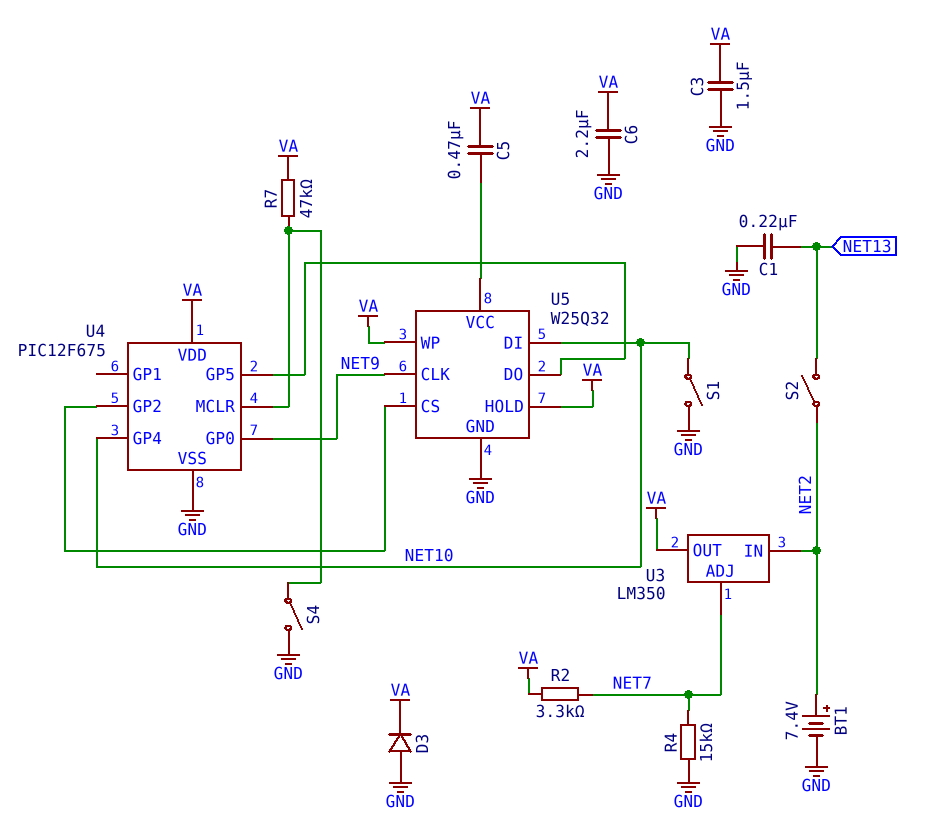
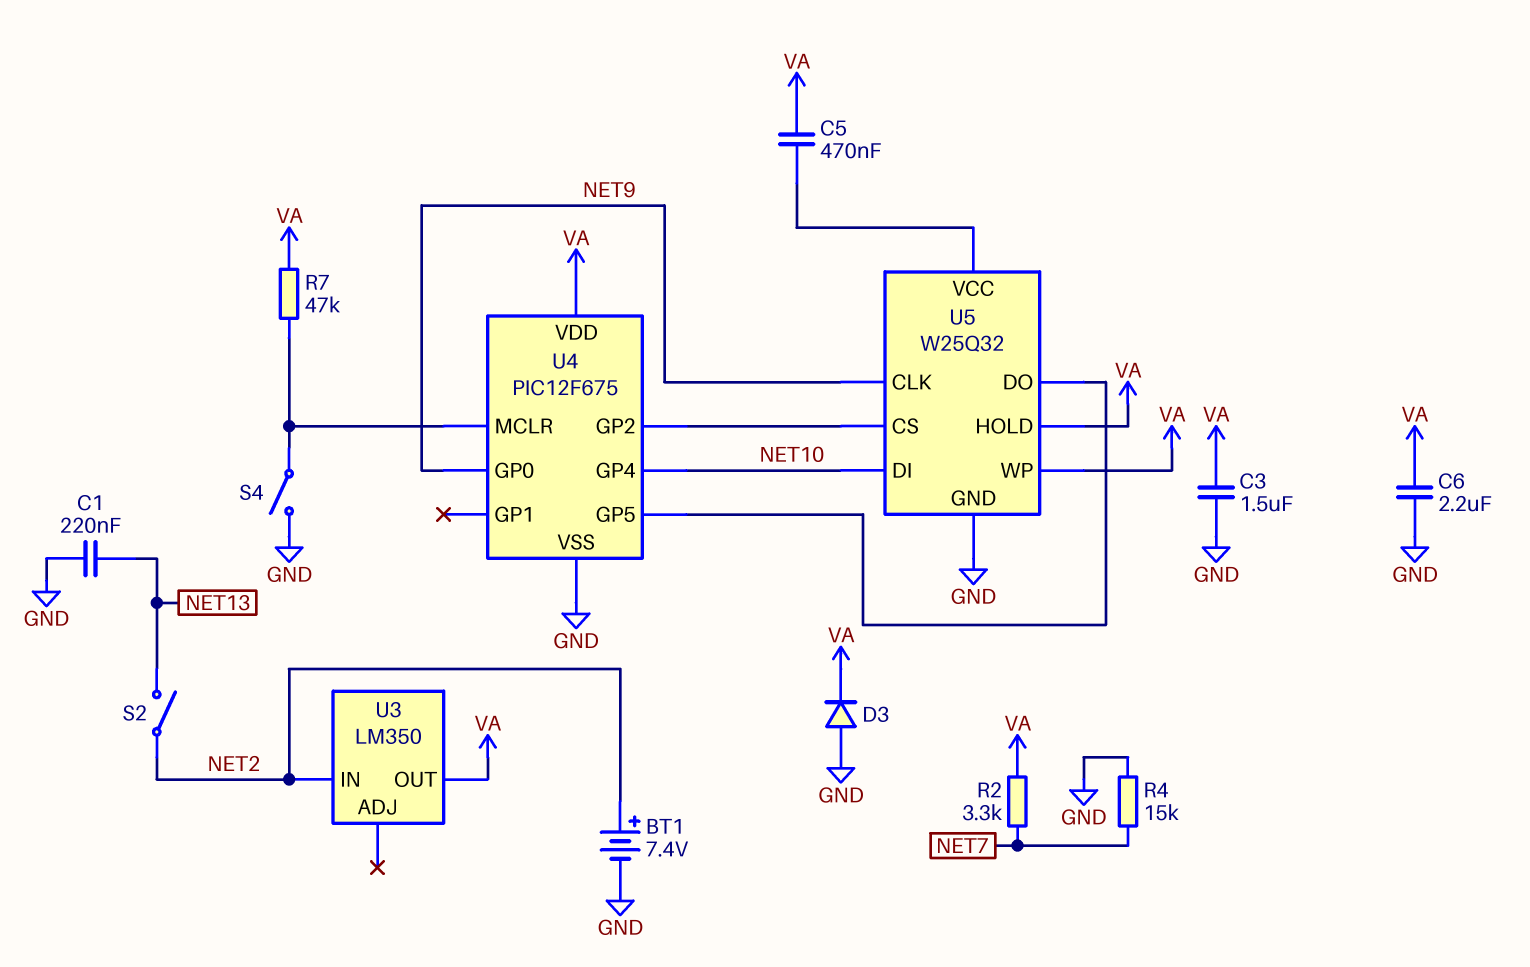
S1: switch (GND, NET10) -> none
U3 pin ADJ: NET7 -> none

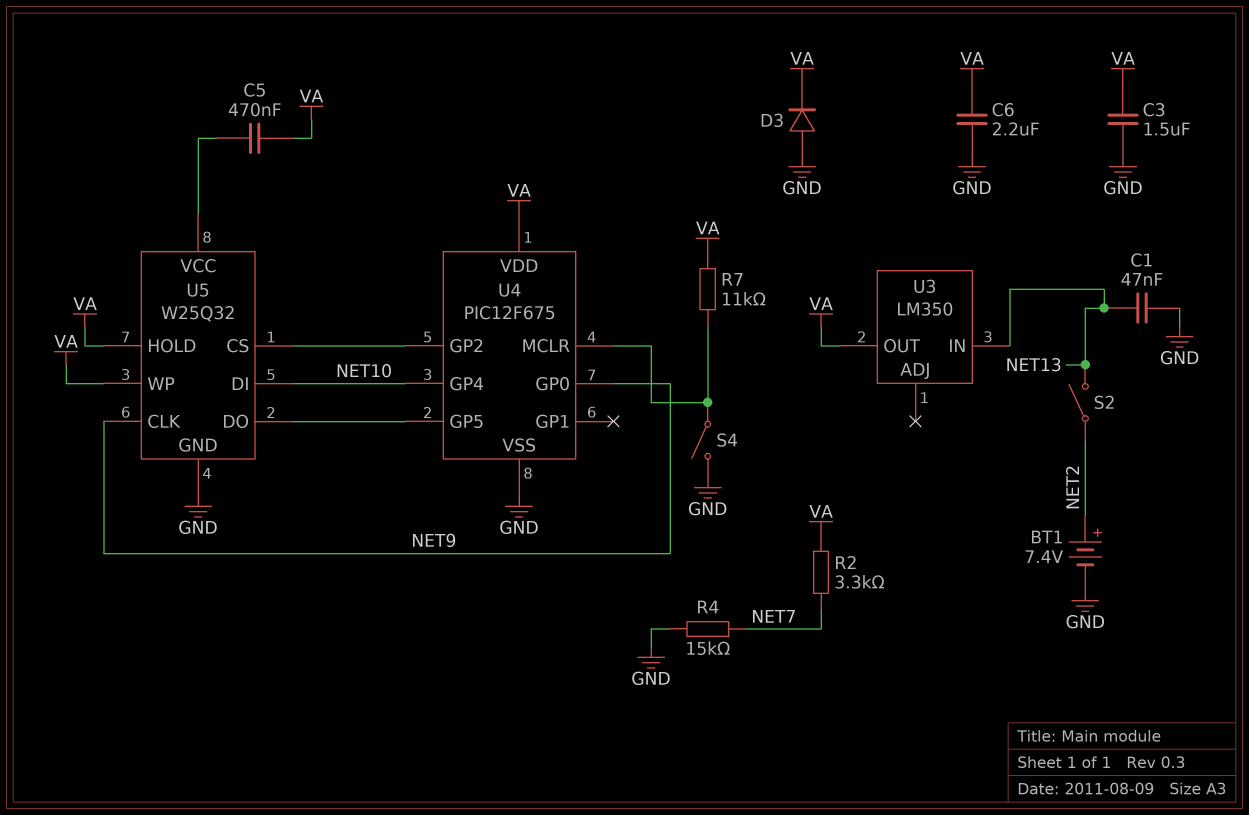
C1: 220nF (GND, NET13) -> 47nF (GND, NET13)
R7: 47k (U4/MCLR, VA) -> 11k (U4/MCLR, VA)
U3 pin IN: NET2 -> NET13

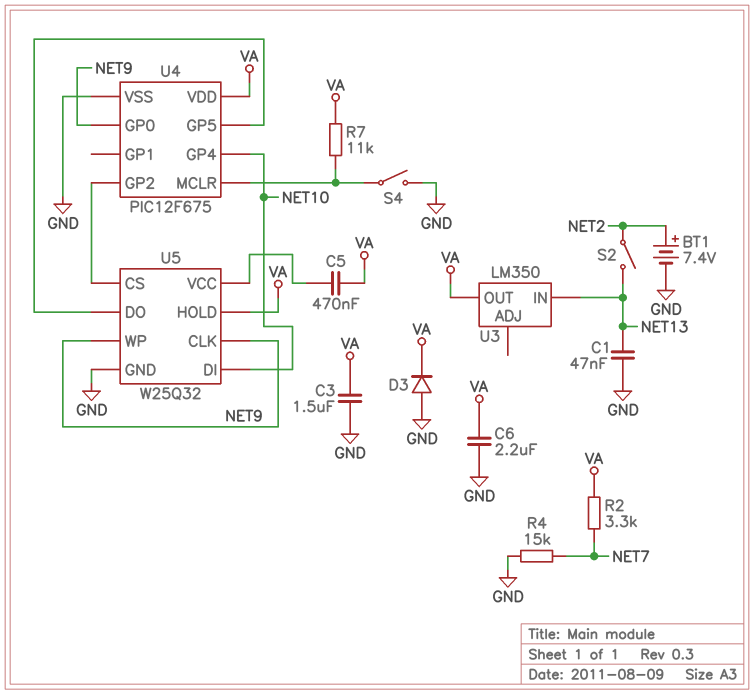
U5 pin WP: VA -> NET9

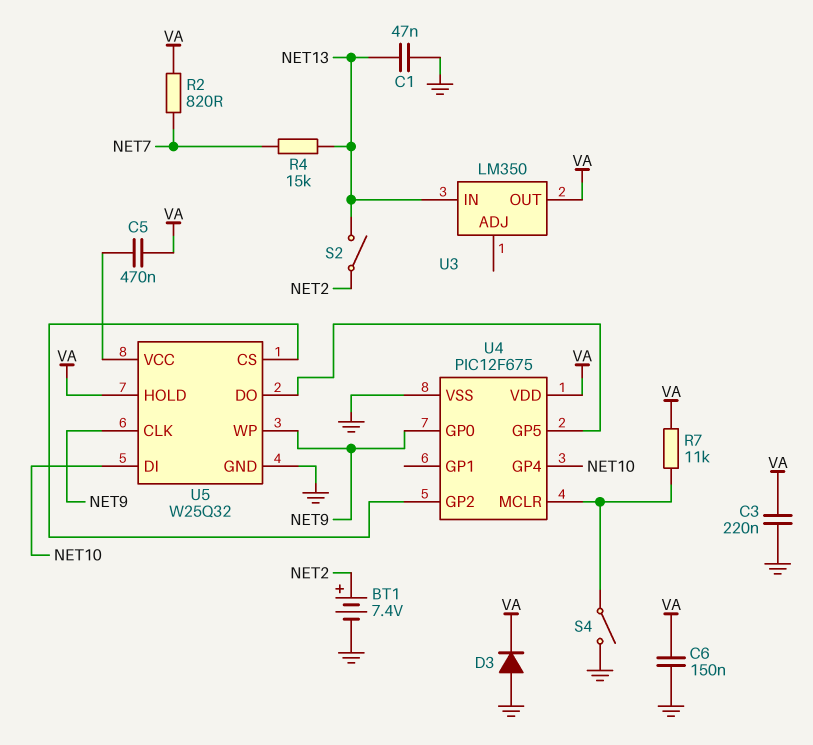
C3: 1.5uF (GND, VA) -> 220nF (GND, VA)
C6: 2.2uF (GND, VA) -> 150nF (GND, VA)
R2: 3.3k (NET7, VA) -> 820 (NET7, VA)
R4: 15k (GND, NET7) -> 15k (NET7, NET13)

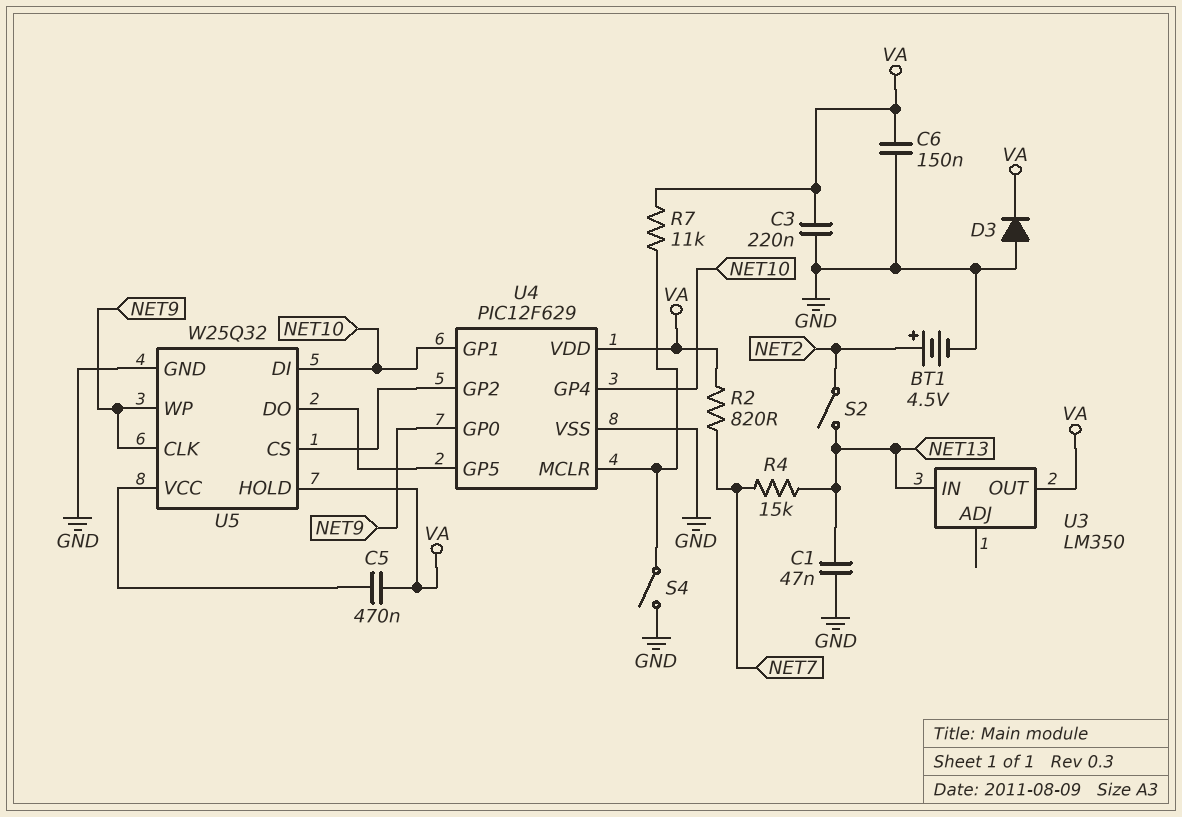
BT1: 7.4V (plus NET2, minus GND) -> 4.5V (plus NET2, minus GND)
U4: PIC12F675 -> PIC12F629
U4 pin GP1: none -> NET10

